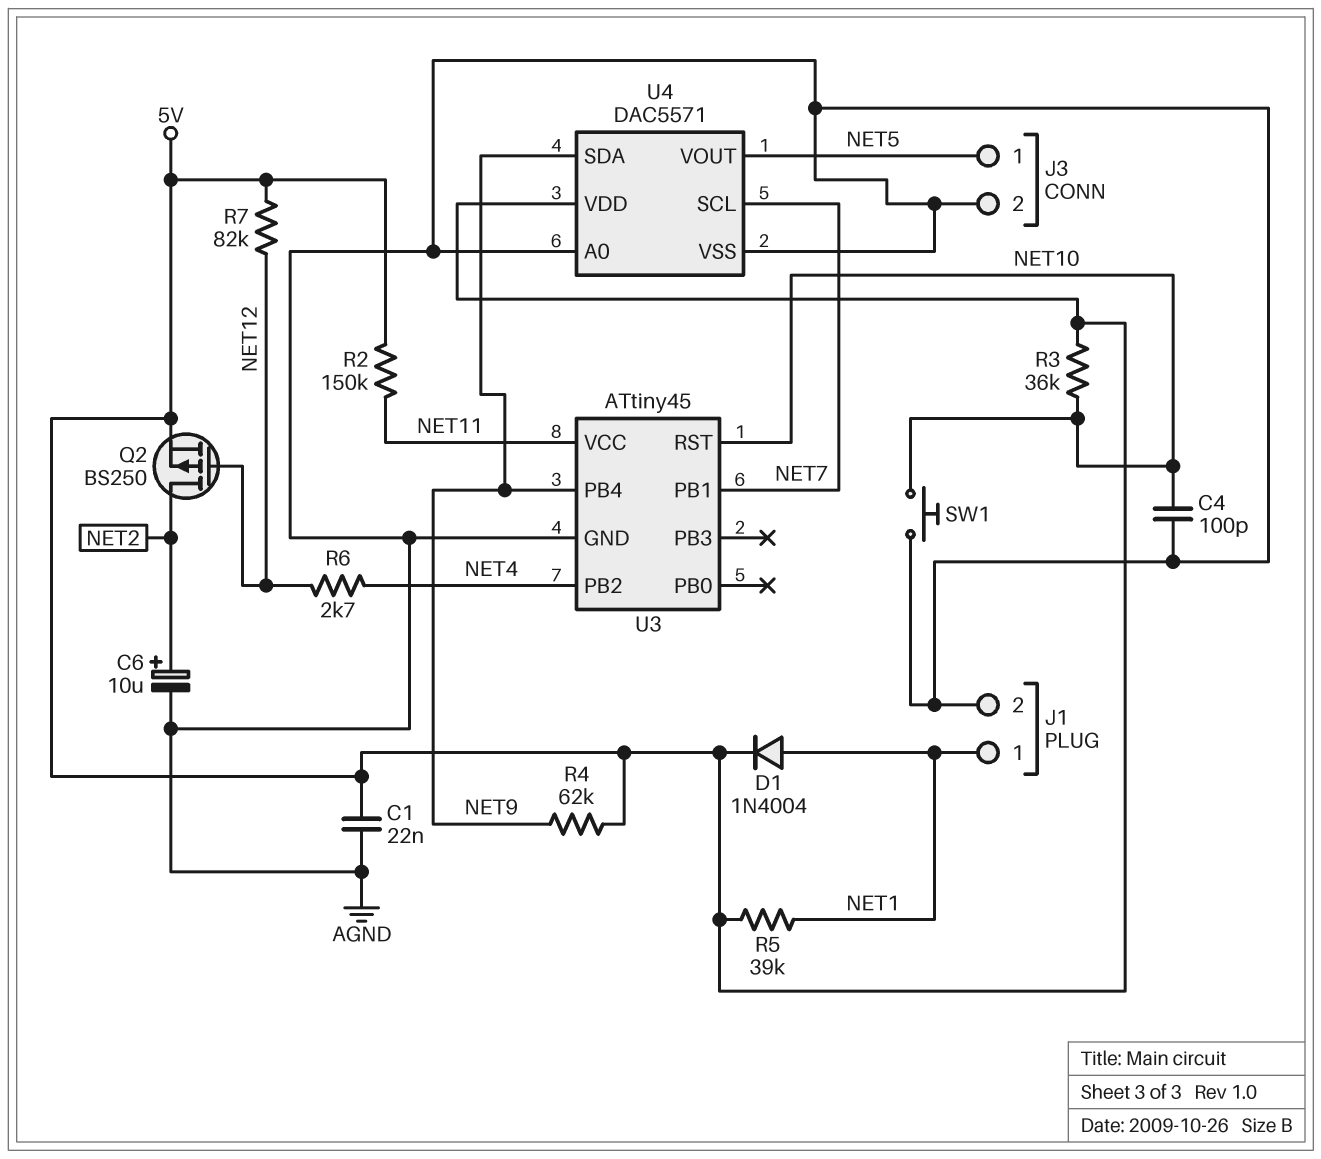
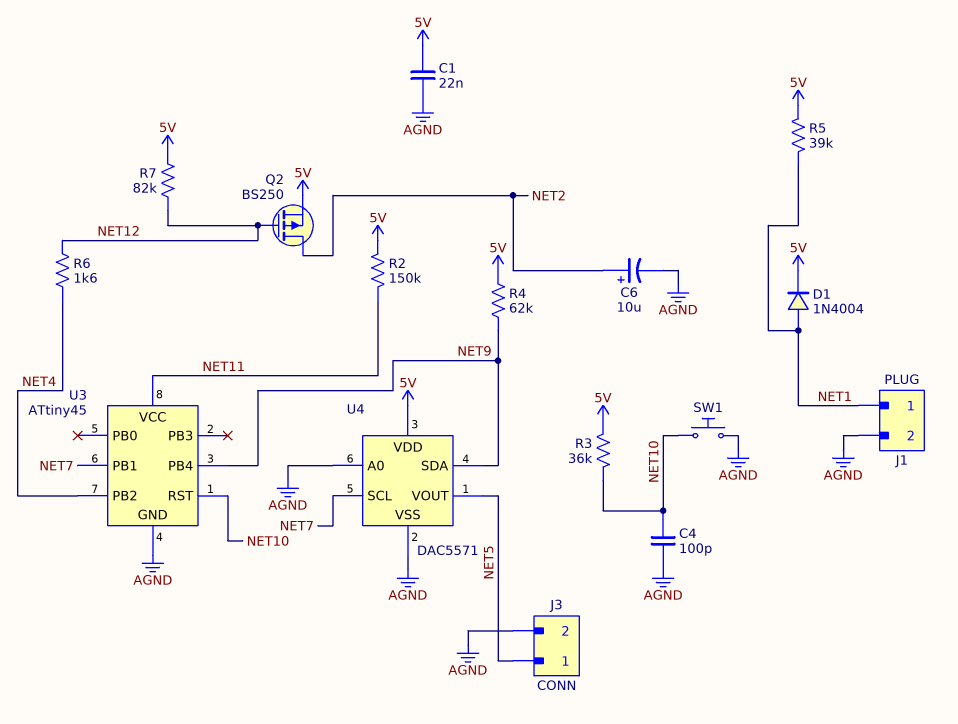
R6: 2.7k (NET4, NET12) -> 1.6k (NET4, NET12)

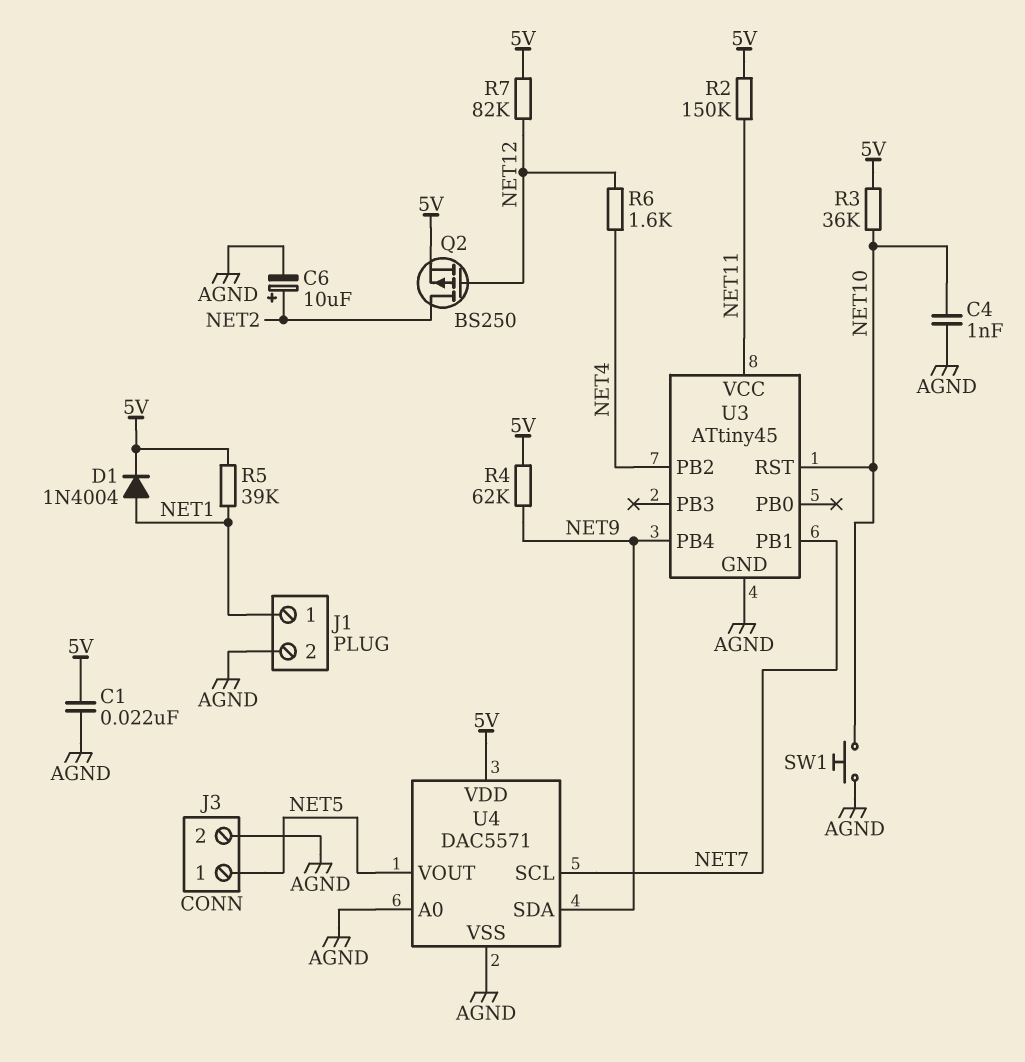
C4: 100pF (AGND, NET10) -> 1nF (AGND, NET10)

